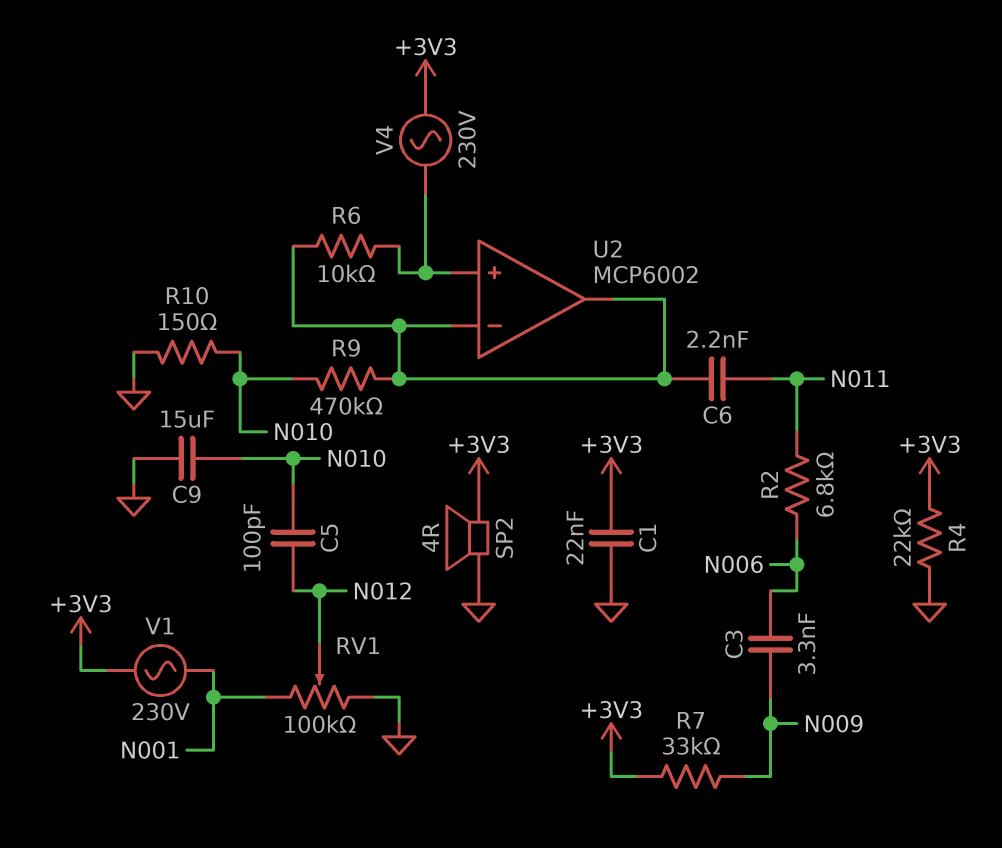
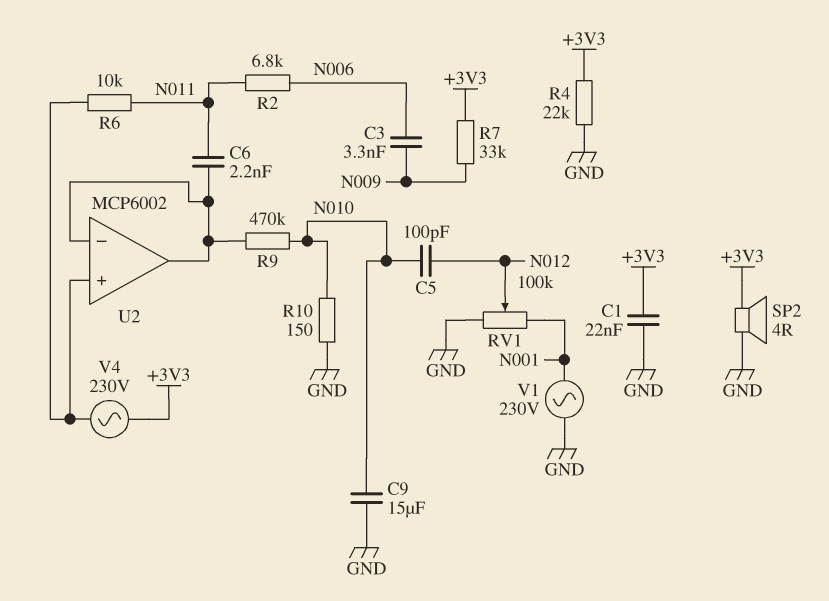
R6: 10k (U2/in+, U2/in-) -> 10k (N011, U2/in+)
V1: AC 230V (+3V3, N001) -> AC 230V (GND, N001)

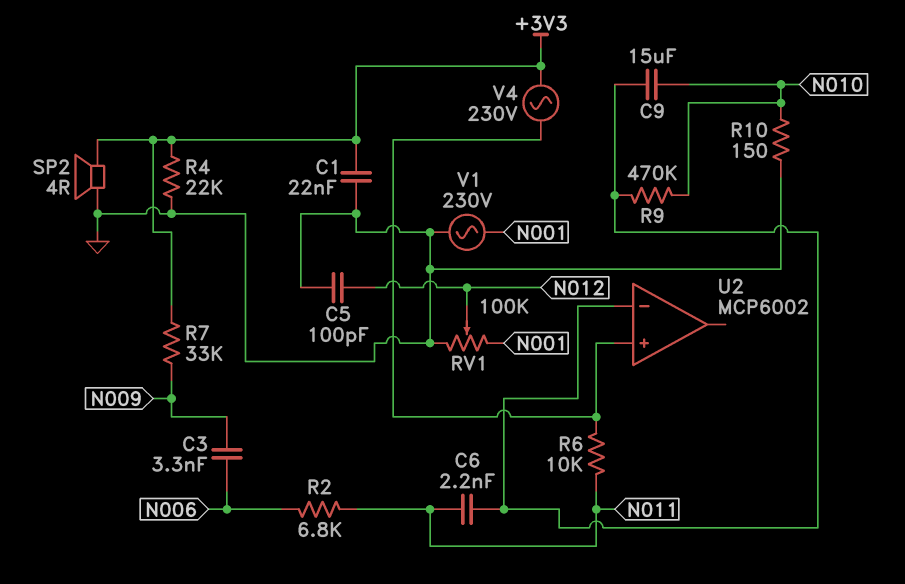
C5: 100pF (N010, N012) -> 100pF (GND, N012)
C9: 15uF (GND, N010) -> 15uF (N010, U2/in-)
U2 pin out: U2/in- -> none

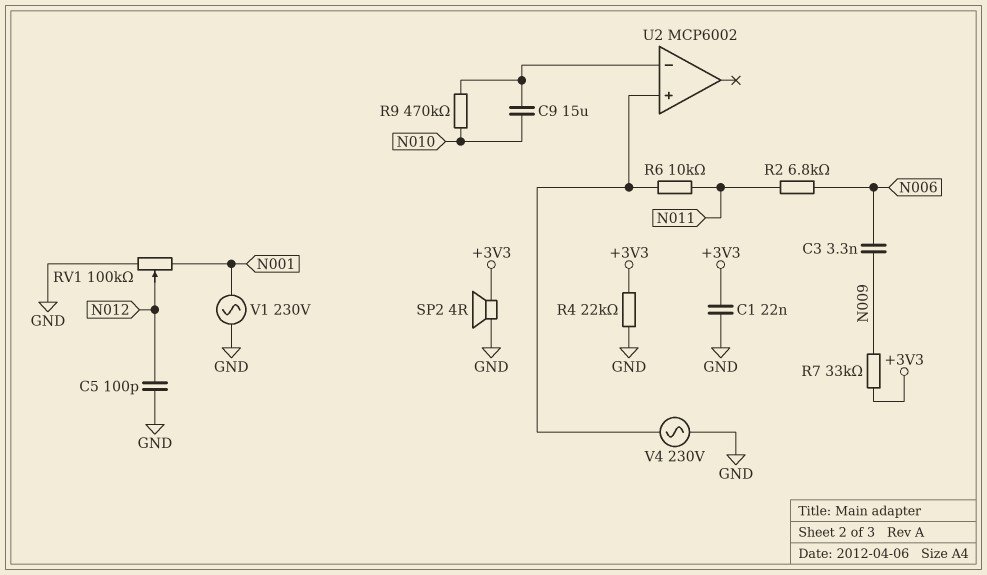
C6: 2.2nF (N011, U2/in-) -> none
R10: 150 (GND, N010) -> none
V4: AC 230V (+3V3, U2/in+) -> AC 230V (GND, U2/in+)

